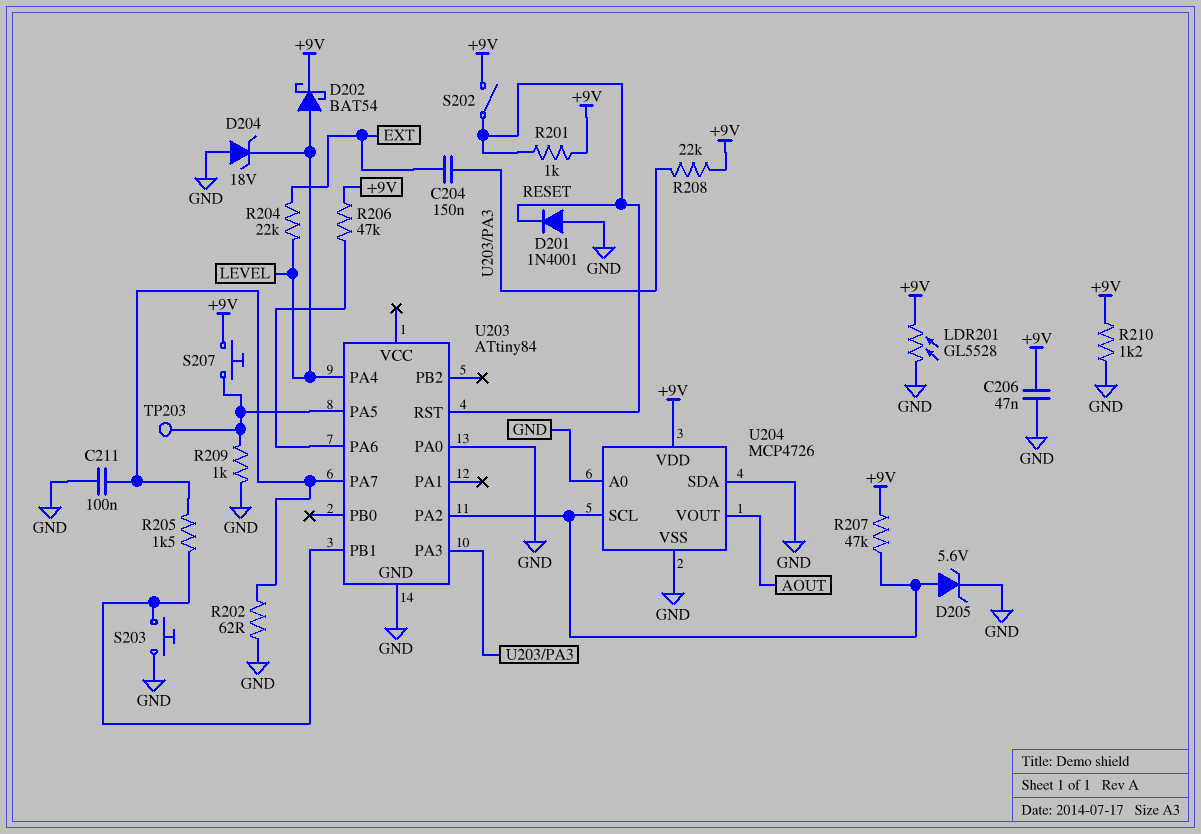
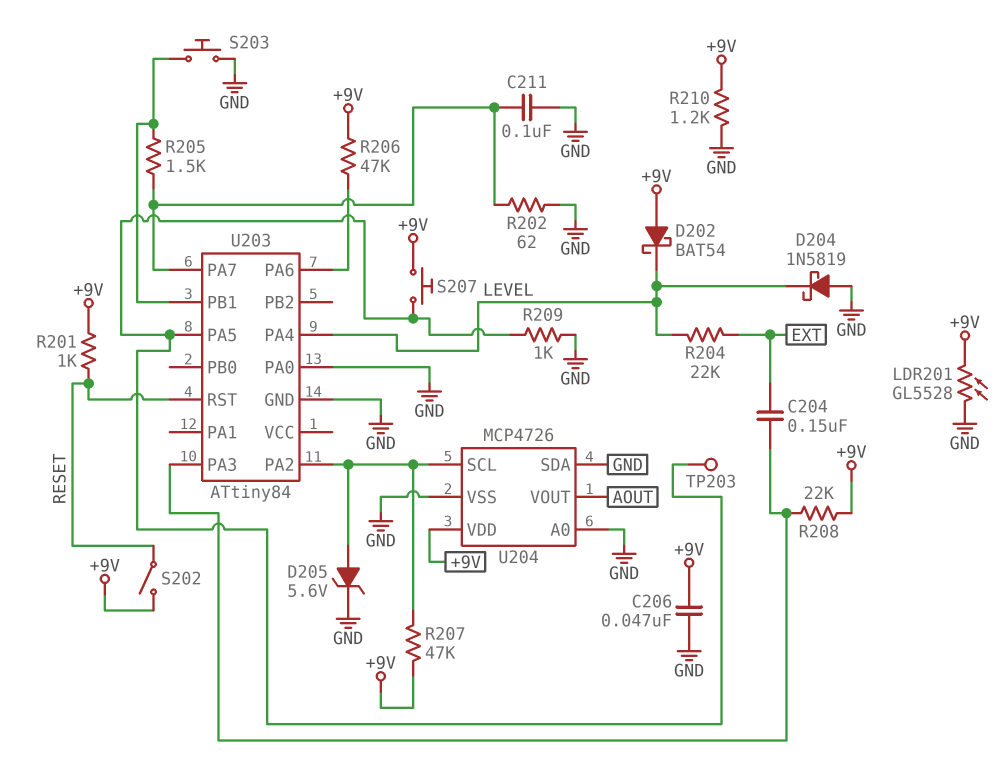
D201: diode 1N4001 (A GND, K RESET) -> none
D202: schottky BAT54 (A LEVEL, K +9V) -> schottky BAT54 (A +9V, K LEVEL)
D204: zener 18V (A GND, K LEVEL) -> schottky 1N5819 (A GND, K LEVEL)

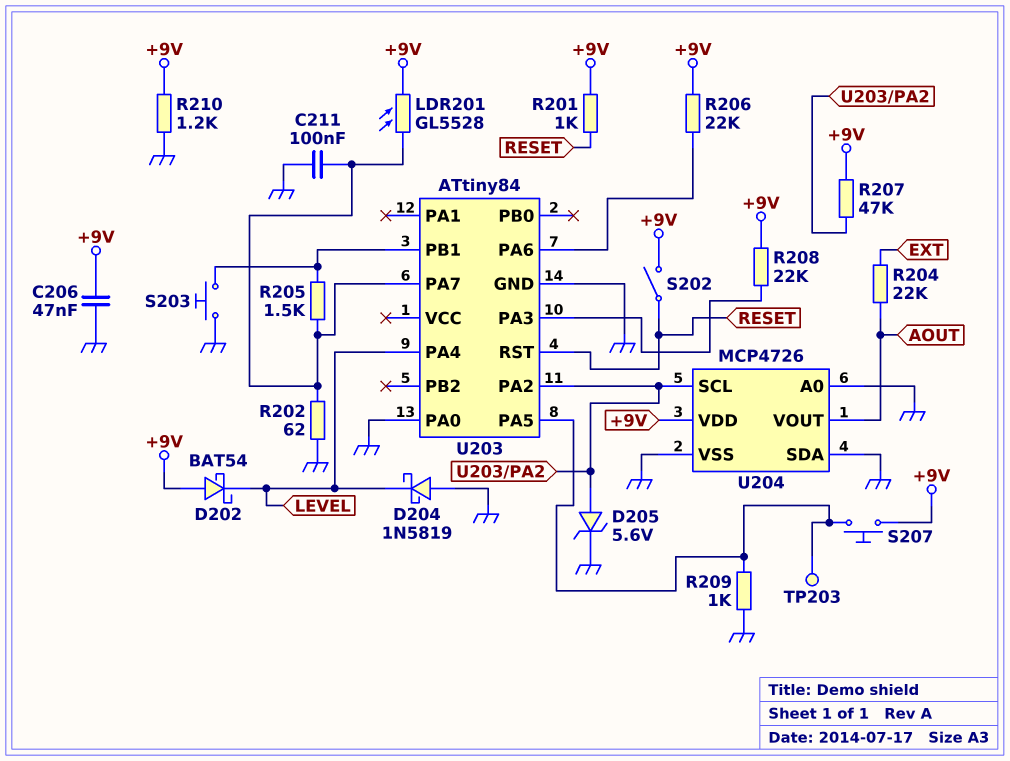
C204: 150nF (EXT, U203/PA3) -> none
LDR201: GL5528 (+9V, GND) -> GL5528 (+9V, U203/PA7)
R204: 22k (EXT, LEVEL) -> 22k (AOUT, EXT)
R206: 47k (+9V, U203/PA6) -> 22k (+9V, U203/PA6)

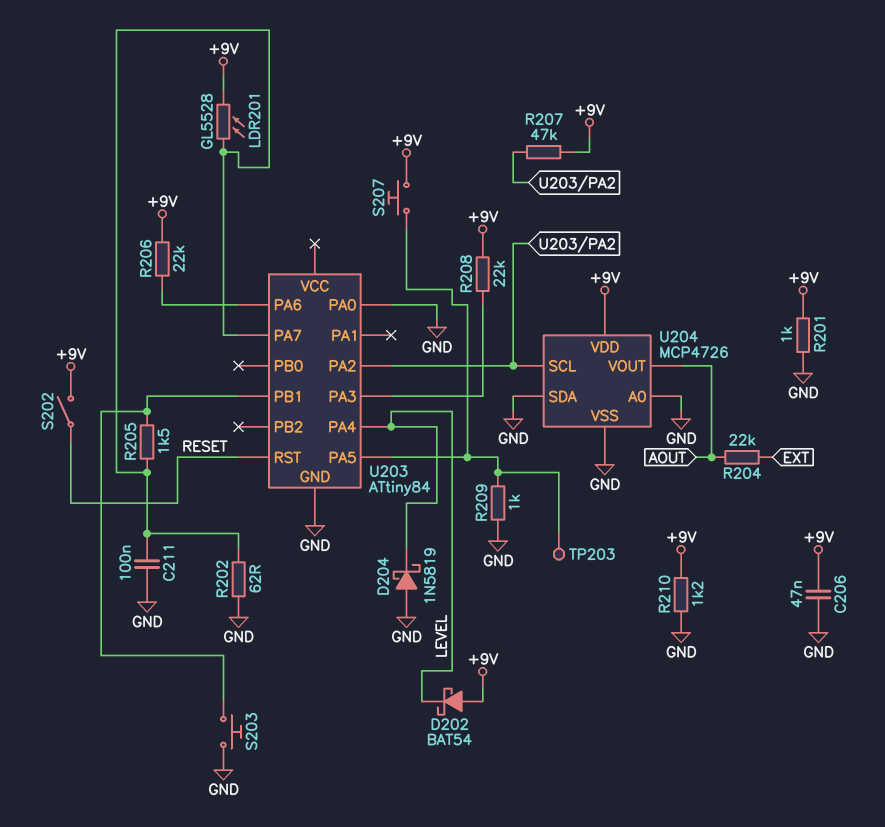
D205: zener 5.6V (A U203/PA2, K GND) -> none
R201: 1k (+9V, RESET) -> 1k (+9V, GND)

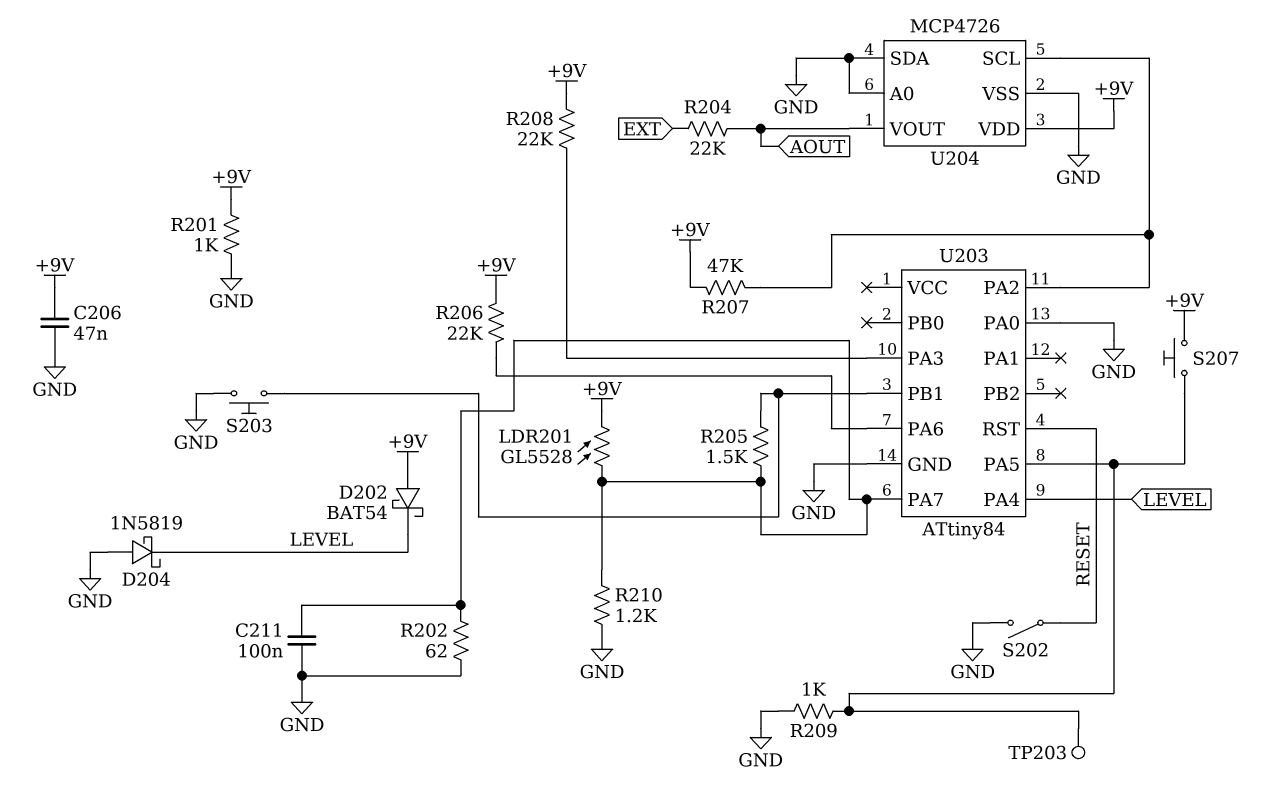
R210: 1.2k (+9V, GND) -> 1.2k (GND, U203/PA7)
S202: switch (+9V, RESET) -> switch (GND, RESET)

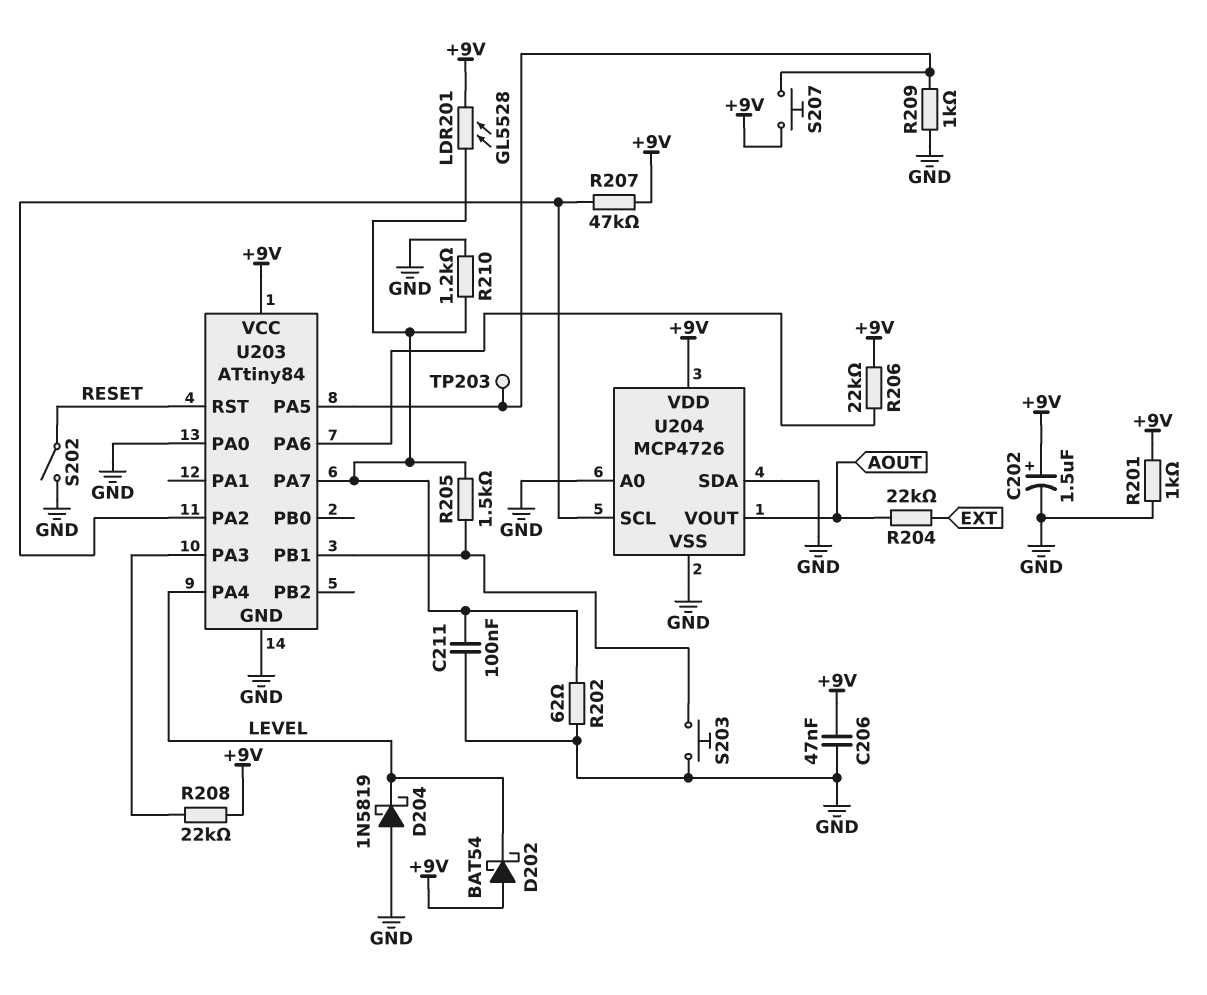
C202: none -> 1.5uF (plus +9V, minus GND)
U203 pin VCC: none -> +9V

